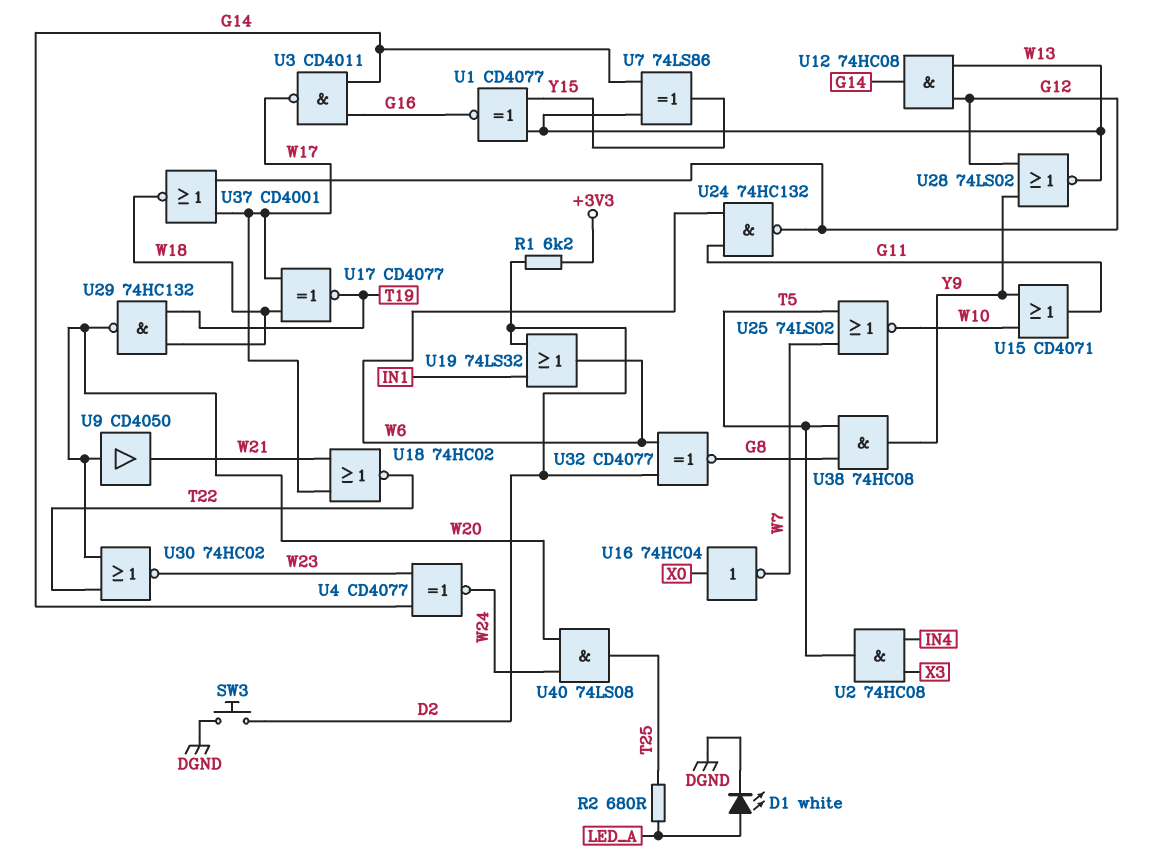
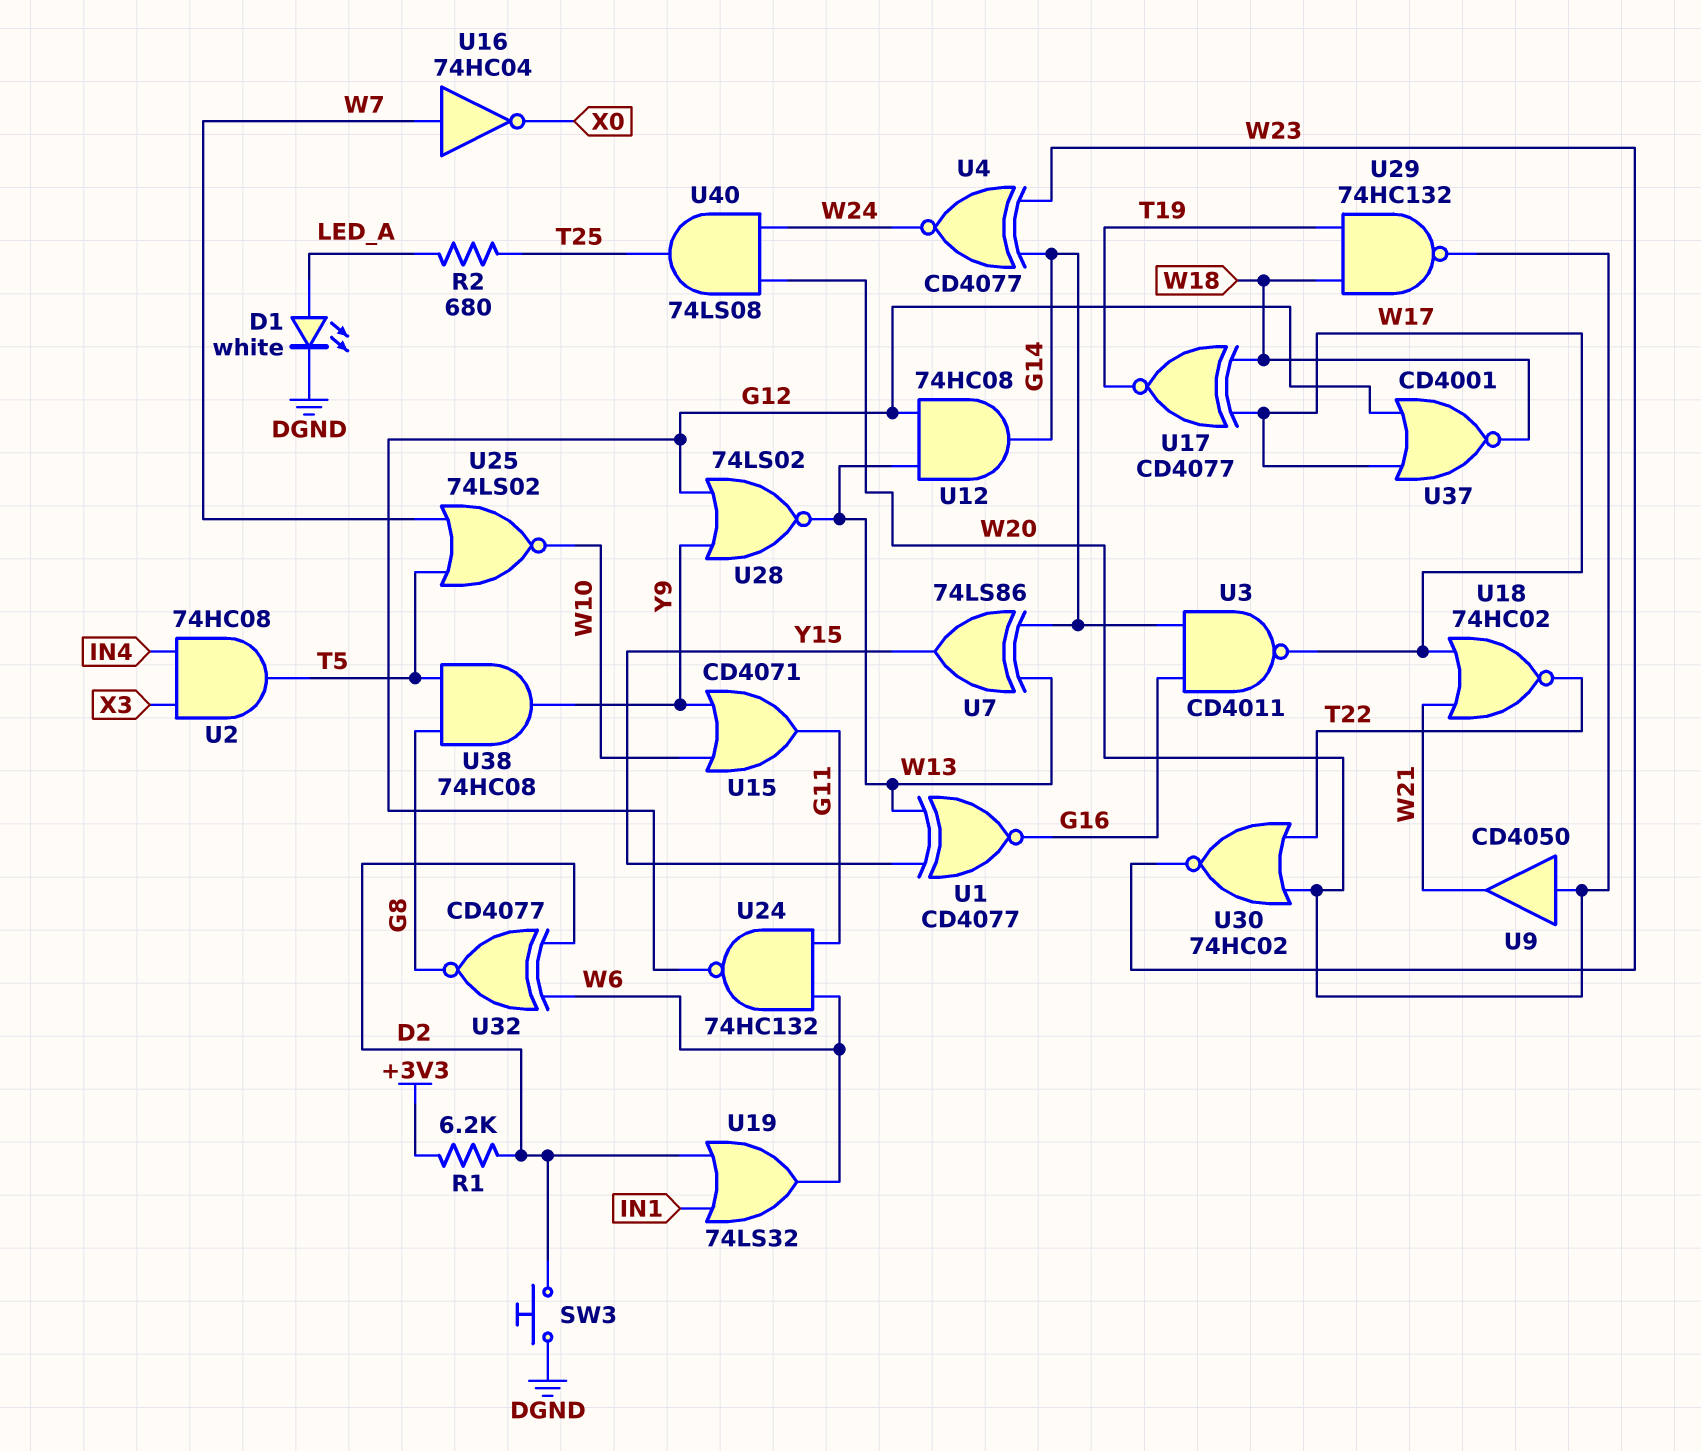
U16: NOT 74HC04 (in X0, out W7) -> NOT 74HC04 (in W7, out X0)

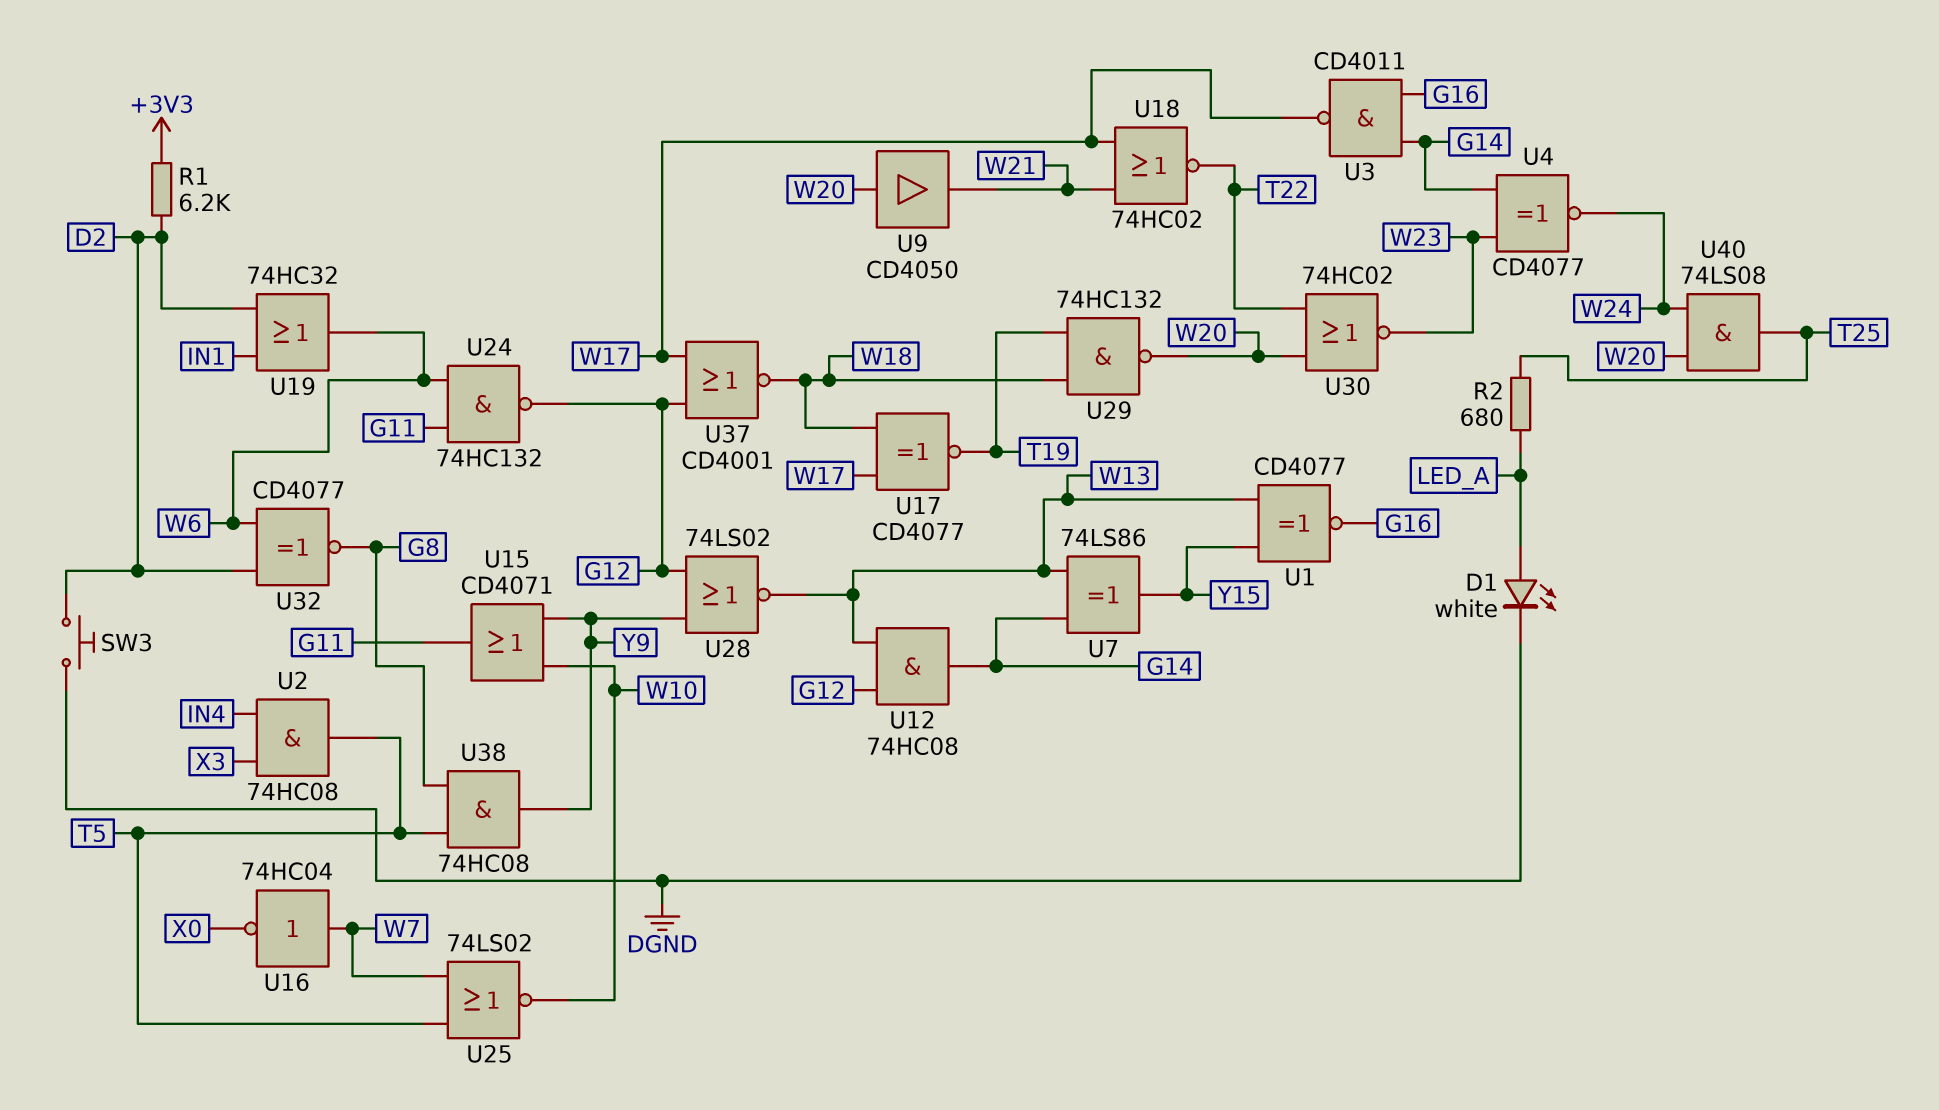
U19: OR 74LS32 (in D2, in IN1, out W6) -> OR 74HC32 (in D2, in IN1, out W6)

